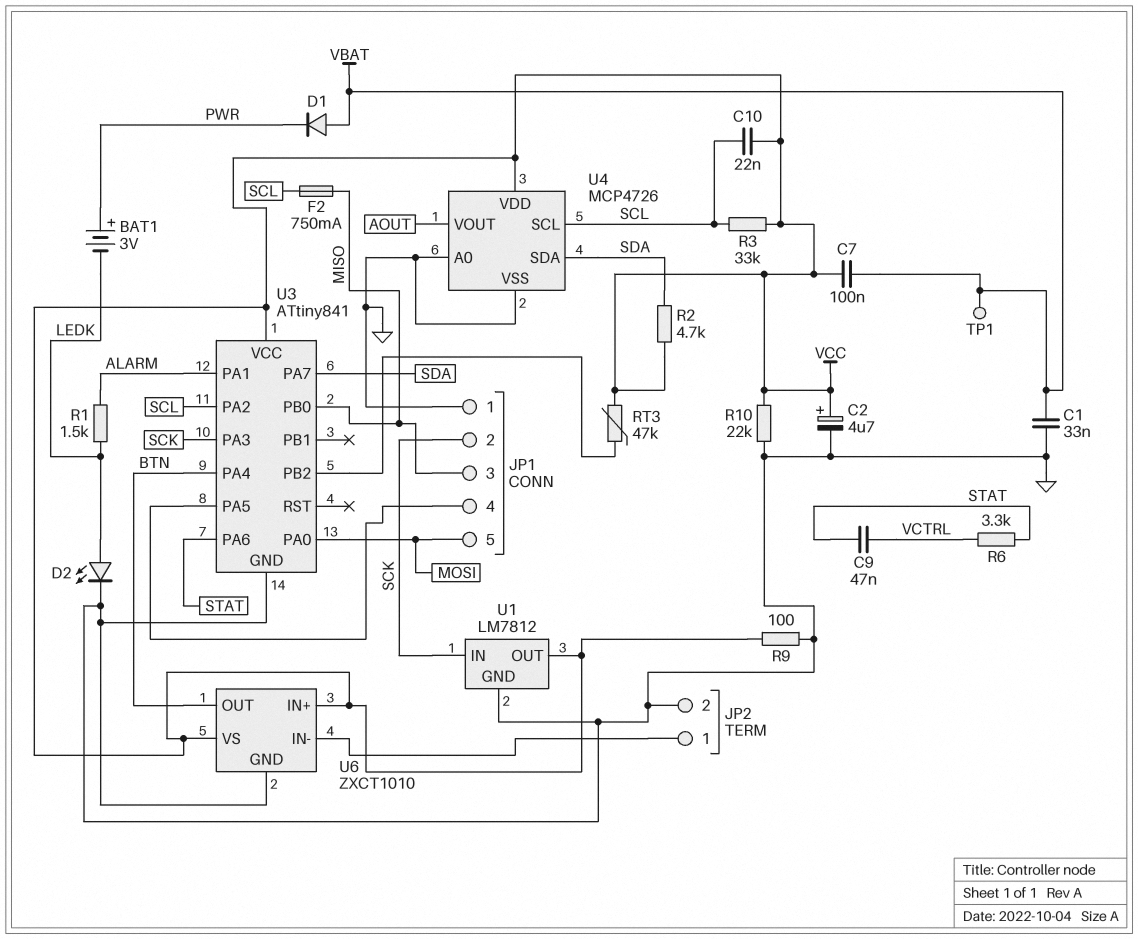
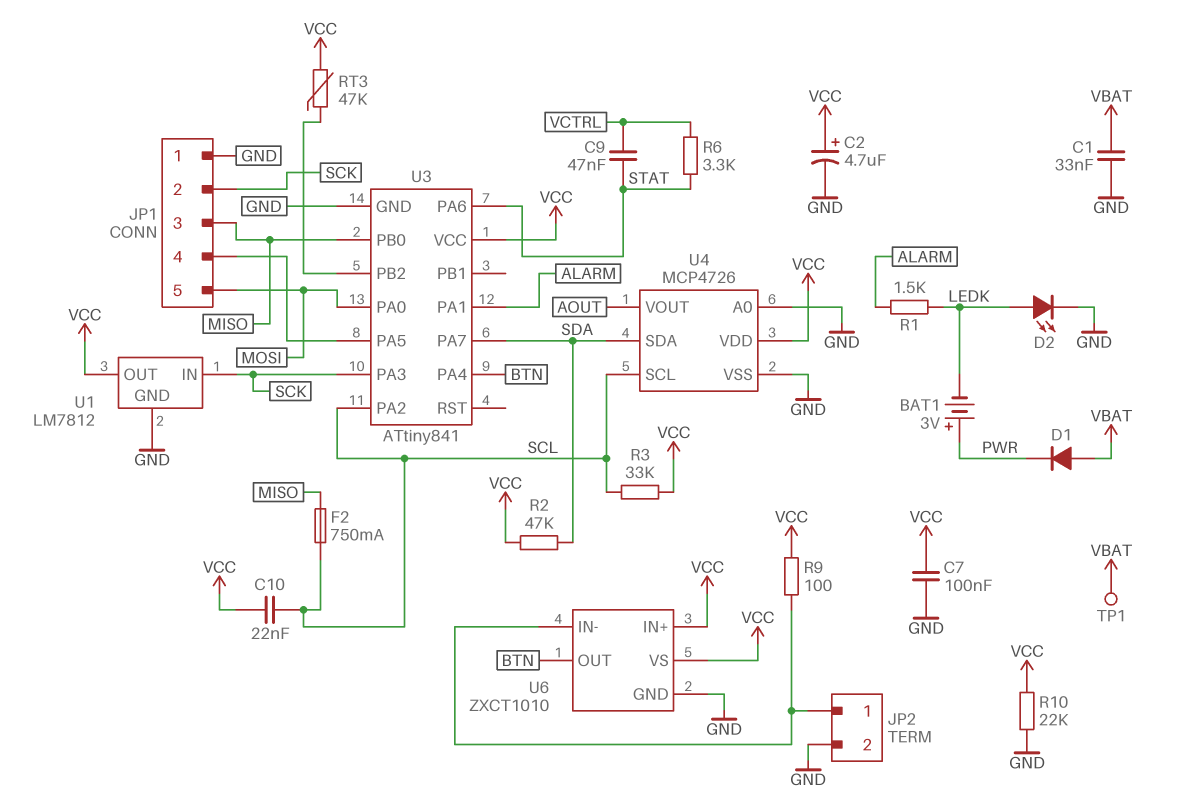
C7: 100nF (VBAT, VCC) -> 100nF (GND, VCC)
R2: 4.7k (SDA, VCC) -> 47k (SDA, VCC)
R9: 100 (GND, VCC) -> 100 (JP2/1, VCC)

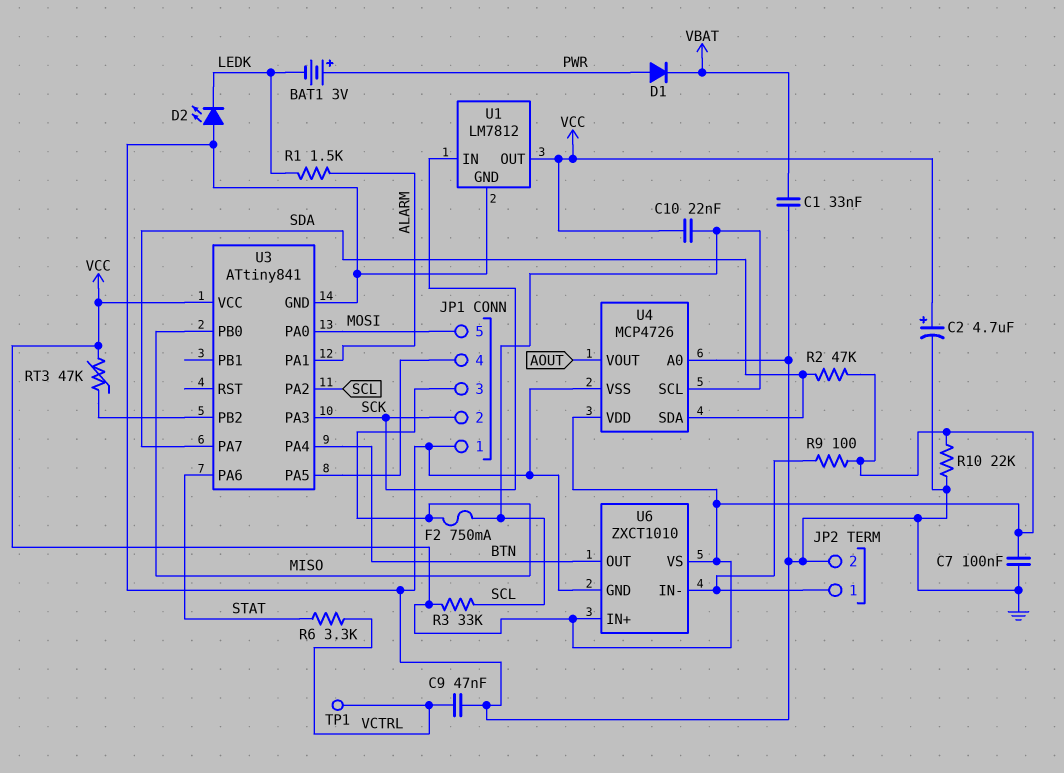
C9: 47nF (STAT, VCTRL) -> 47nF (GND, VCTRL)
D1: diode (A VBAT, K PWR) -> diode (A PWR, K VBAT)
D2: LED (A LEDK, K GND) -> LED (A GND, K LEDK)
TP1: test point (VBAT) -> test point (VCTRL)

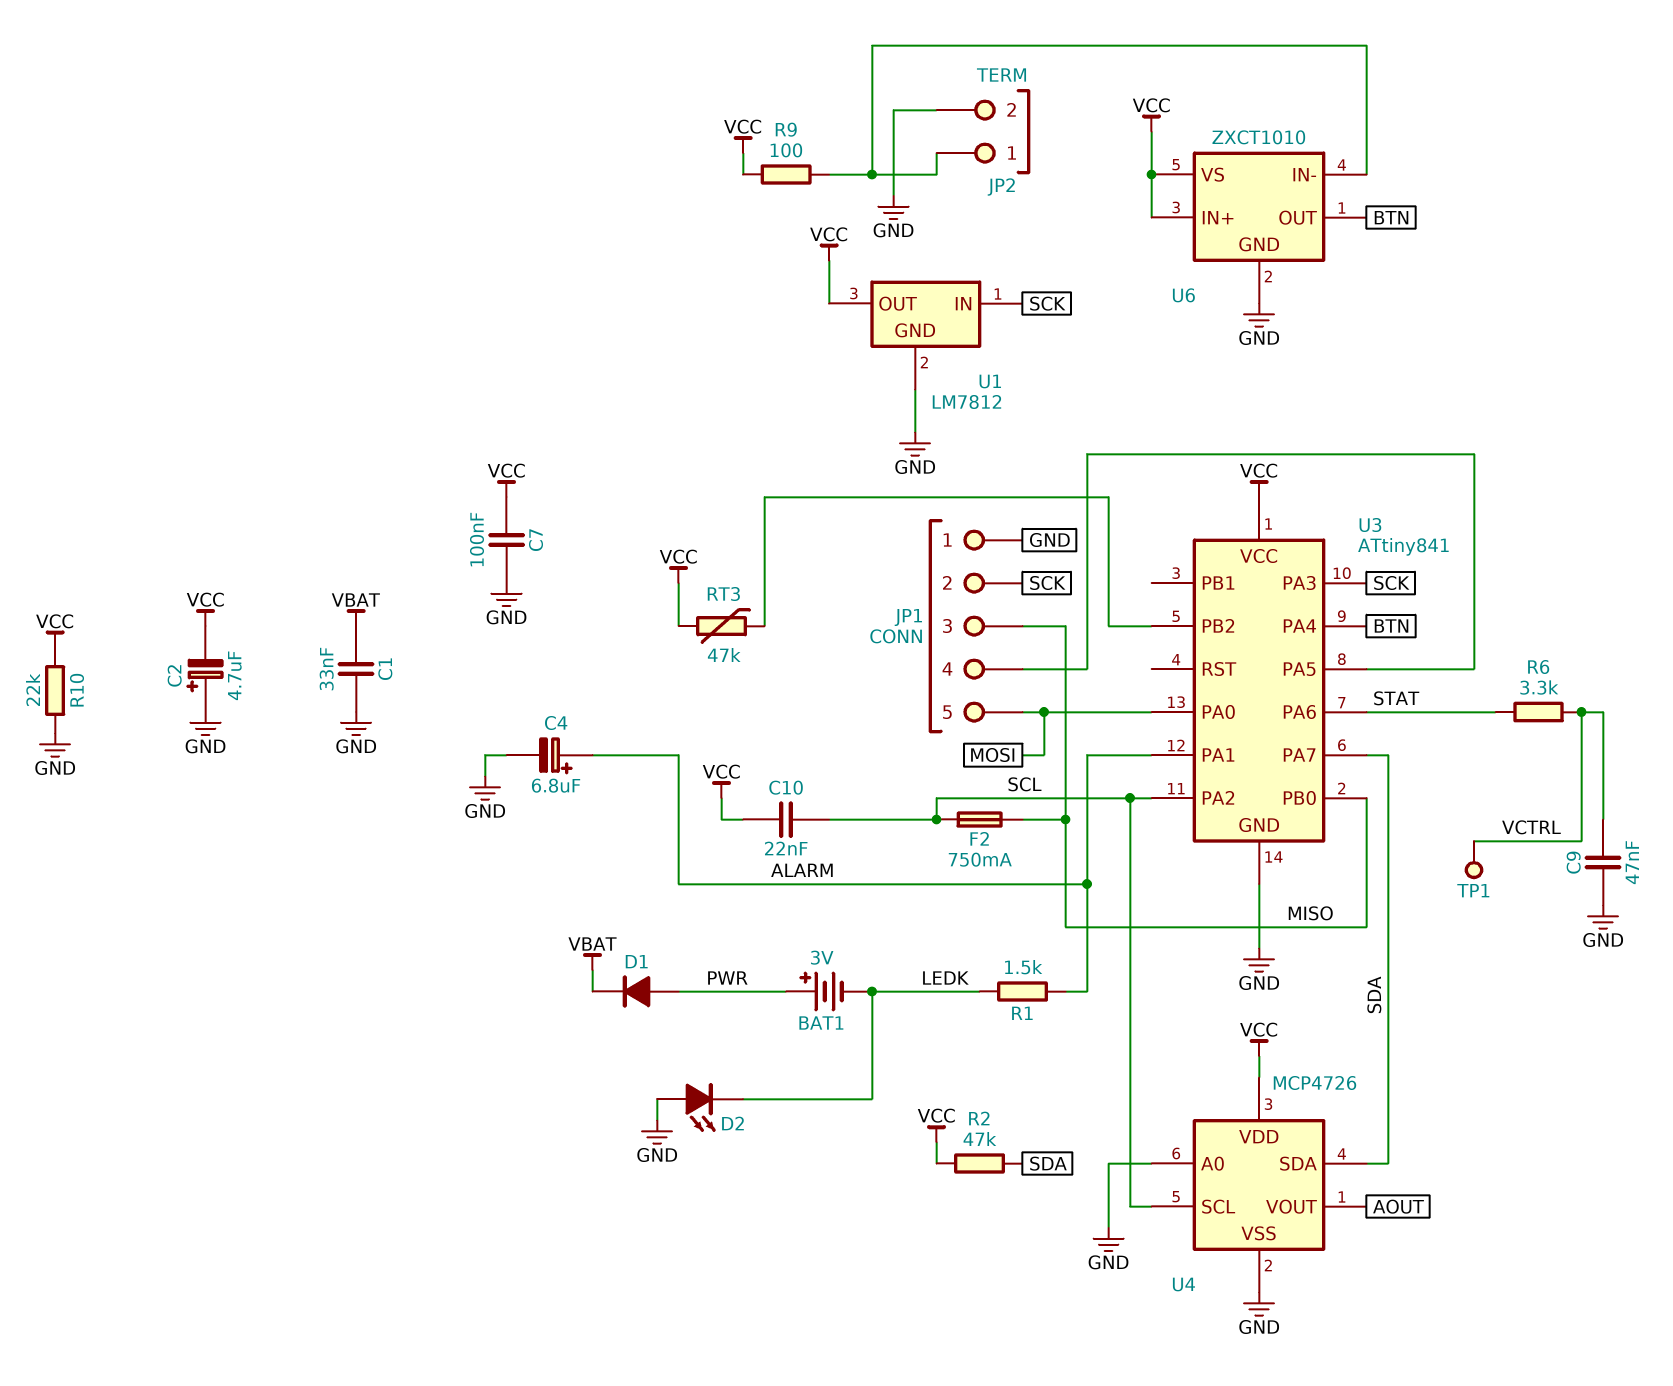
C2: 4.7uF (plus VCC, minus GND) -> 4.7uF (plus GND, minus VCC)
C4: none -> 6.8uF (plus ALARM, minus GND)
R3: 33k (SCL, VCC) -> none

